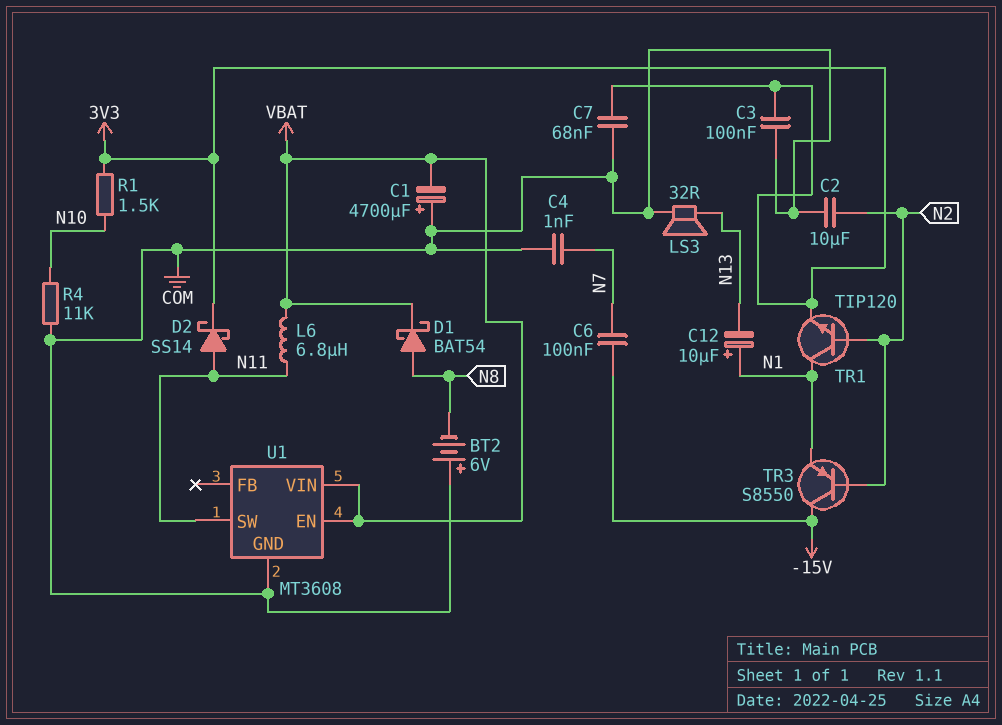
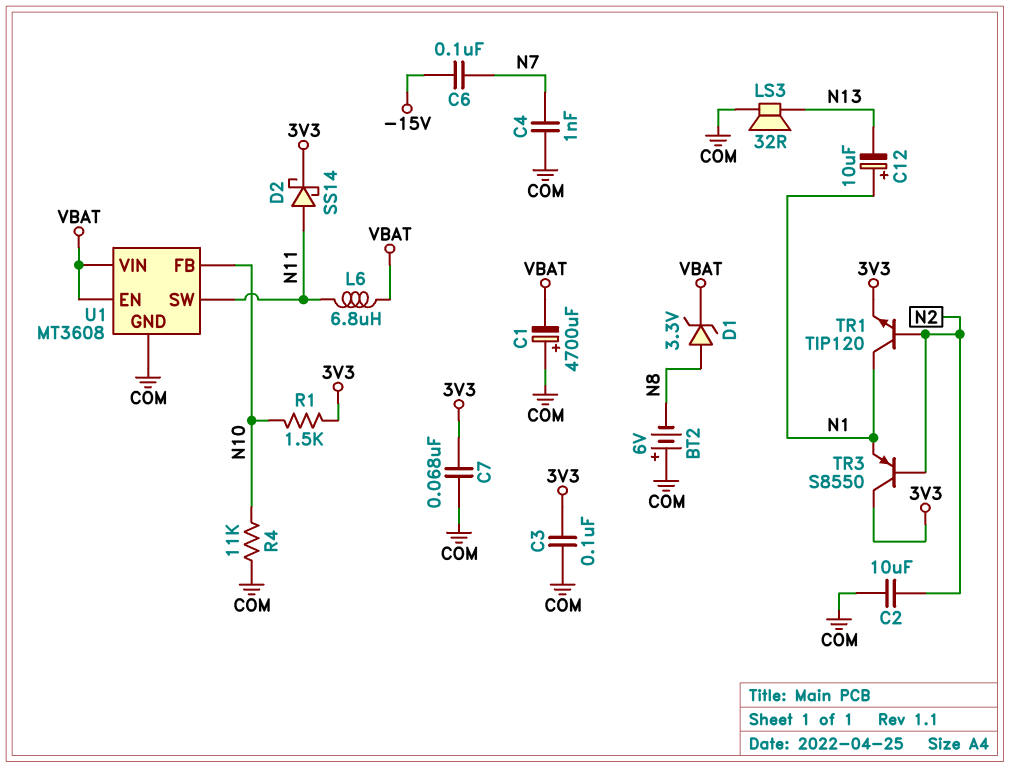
D1: schottky BAT54 (A N8, K VBAT) -> zener 3.3V (A N8, K VBAT)
TR3: PNP S8550 (B N2, C -15V, E N1) -> PNP S8550 (B N2, C 3V3, E N1)
U1 pin FB: none -> N10

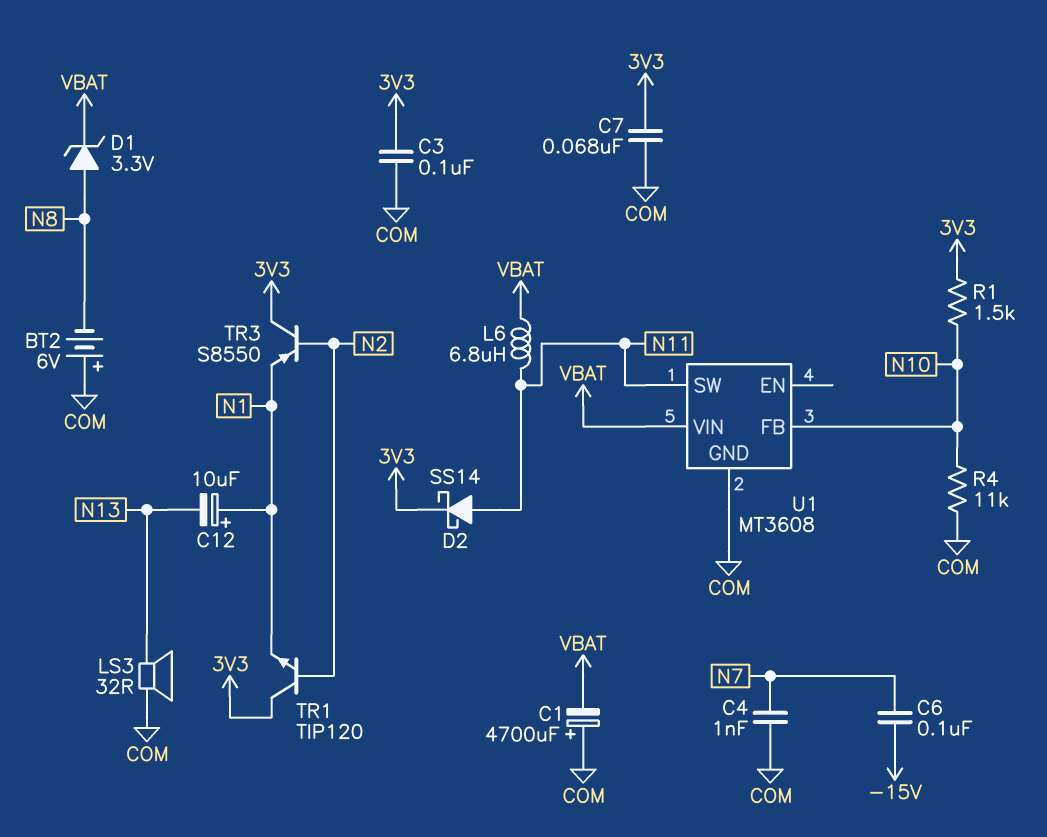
C2: 10uF (COM, N2) -> none
TR1: NPN TIP120 (B N2, C N1, E 3V3) -> NPN TIP120 (B N2, C 3V3, E N1)
U1 pin EN: VBAT -> none

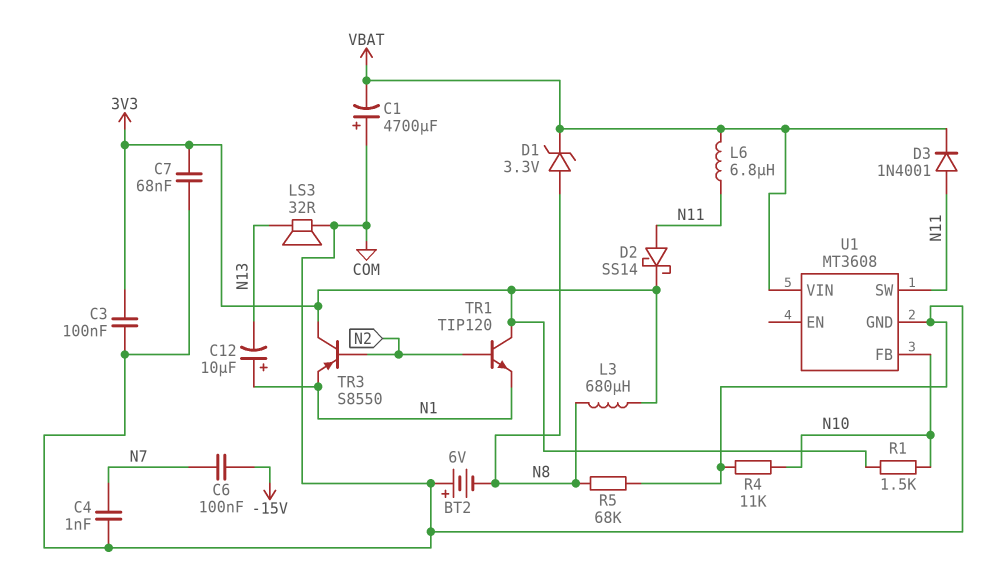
D3: none -> diode 1N4001 (A N11, K VBAT)
L3: none -> 680uH (3V3, N8)
R5: none -> 68k (COM, N8)

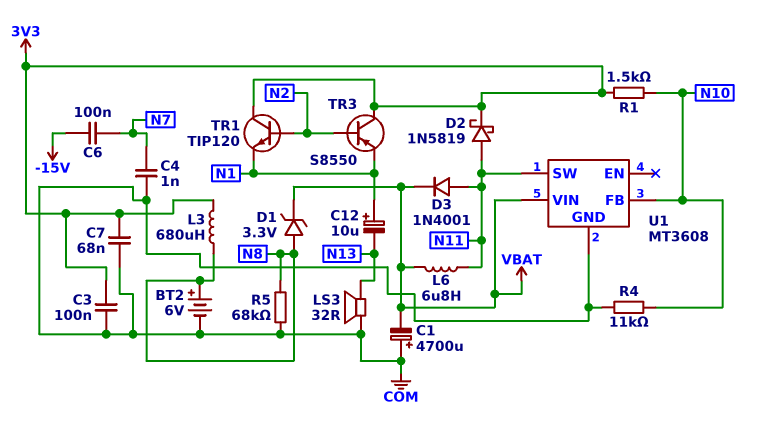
BT2: 6V (plus COM, minus N8) -> 6V (plus N8, minus COM)
D2: schottky SS14 (A N11, K 3V3) -> schottky 1N5819 (A N11, K 3V3)

